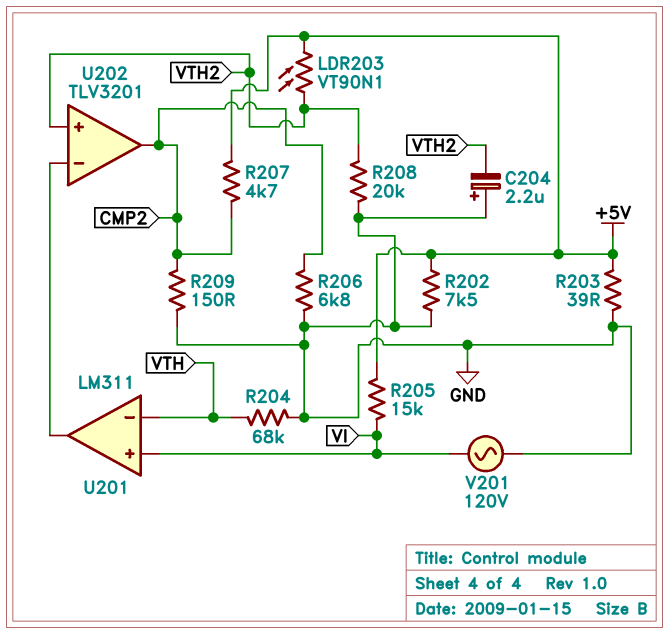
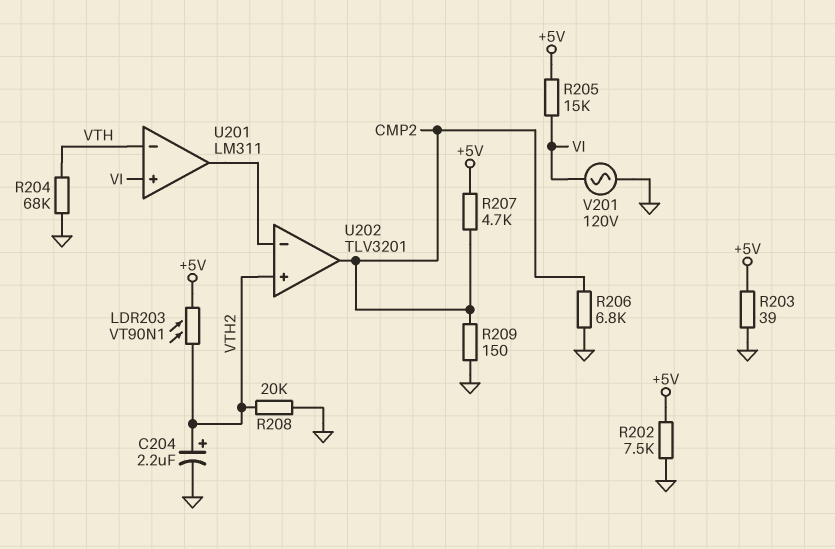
C204: 2.2uF (plus GND, minus VTH2) -> 2.2uF (plus VTH2, minus GND)

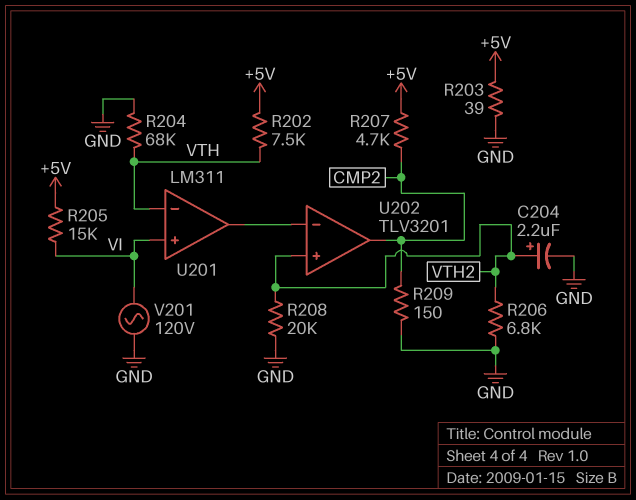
LDR203: VT90N1 (+5V, VTH2) -> none
R202: 7.5k (+5V, GND) -> 7.5k (+5V, VTH)
R206: 6.8k (CMP2, GND) -> 6.8k (GND, VTH2)

